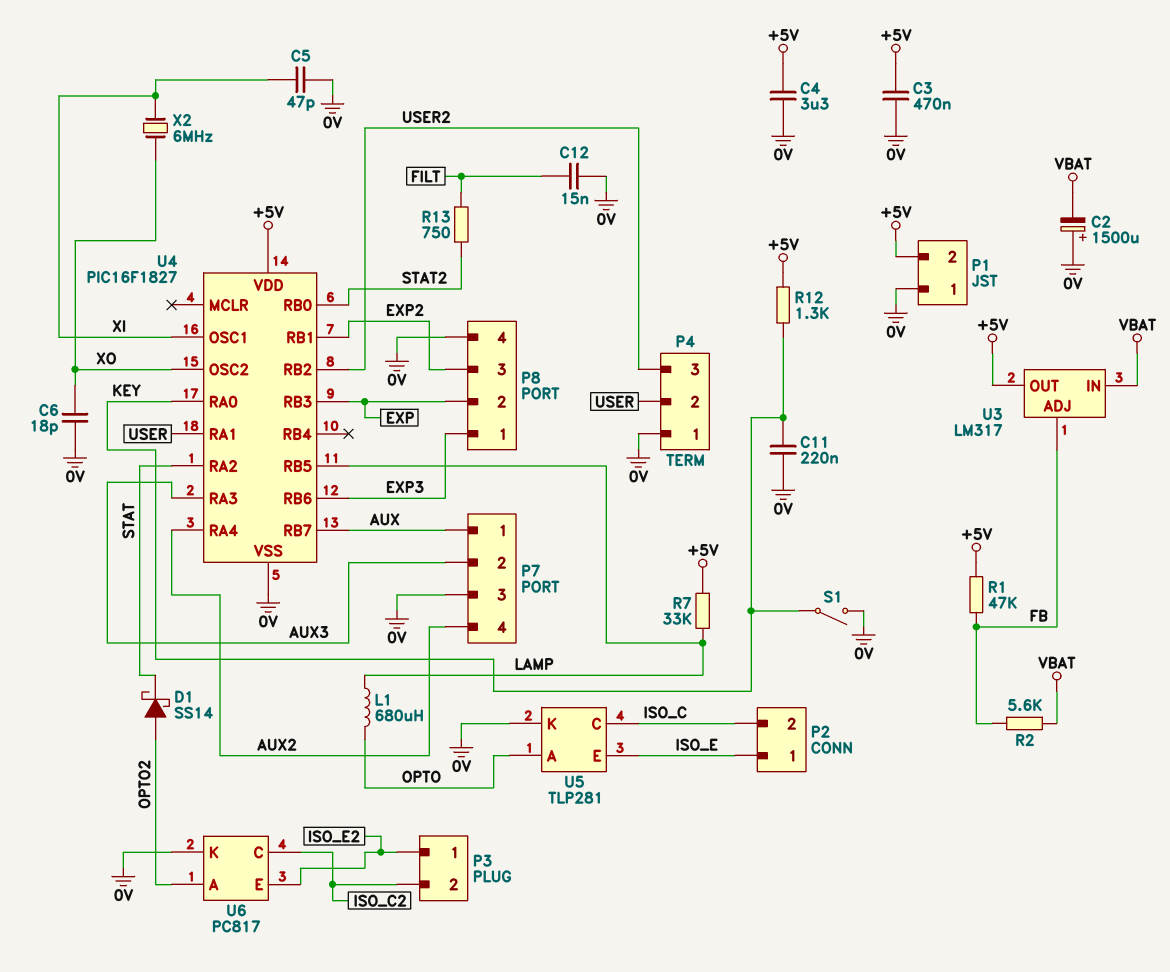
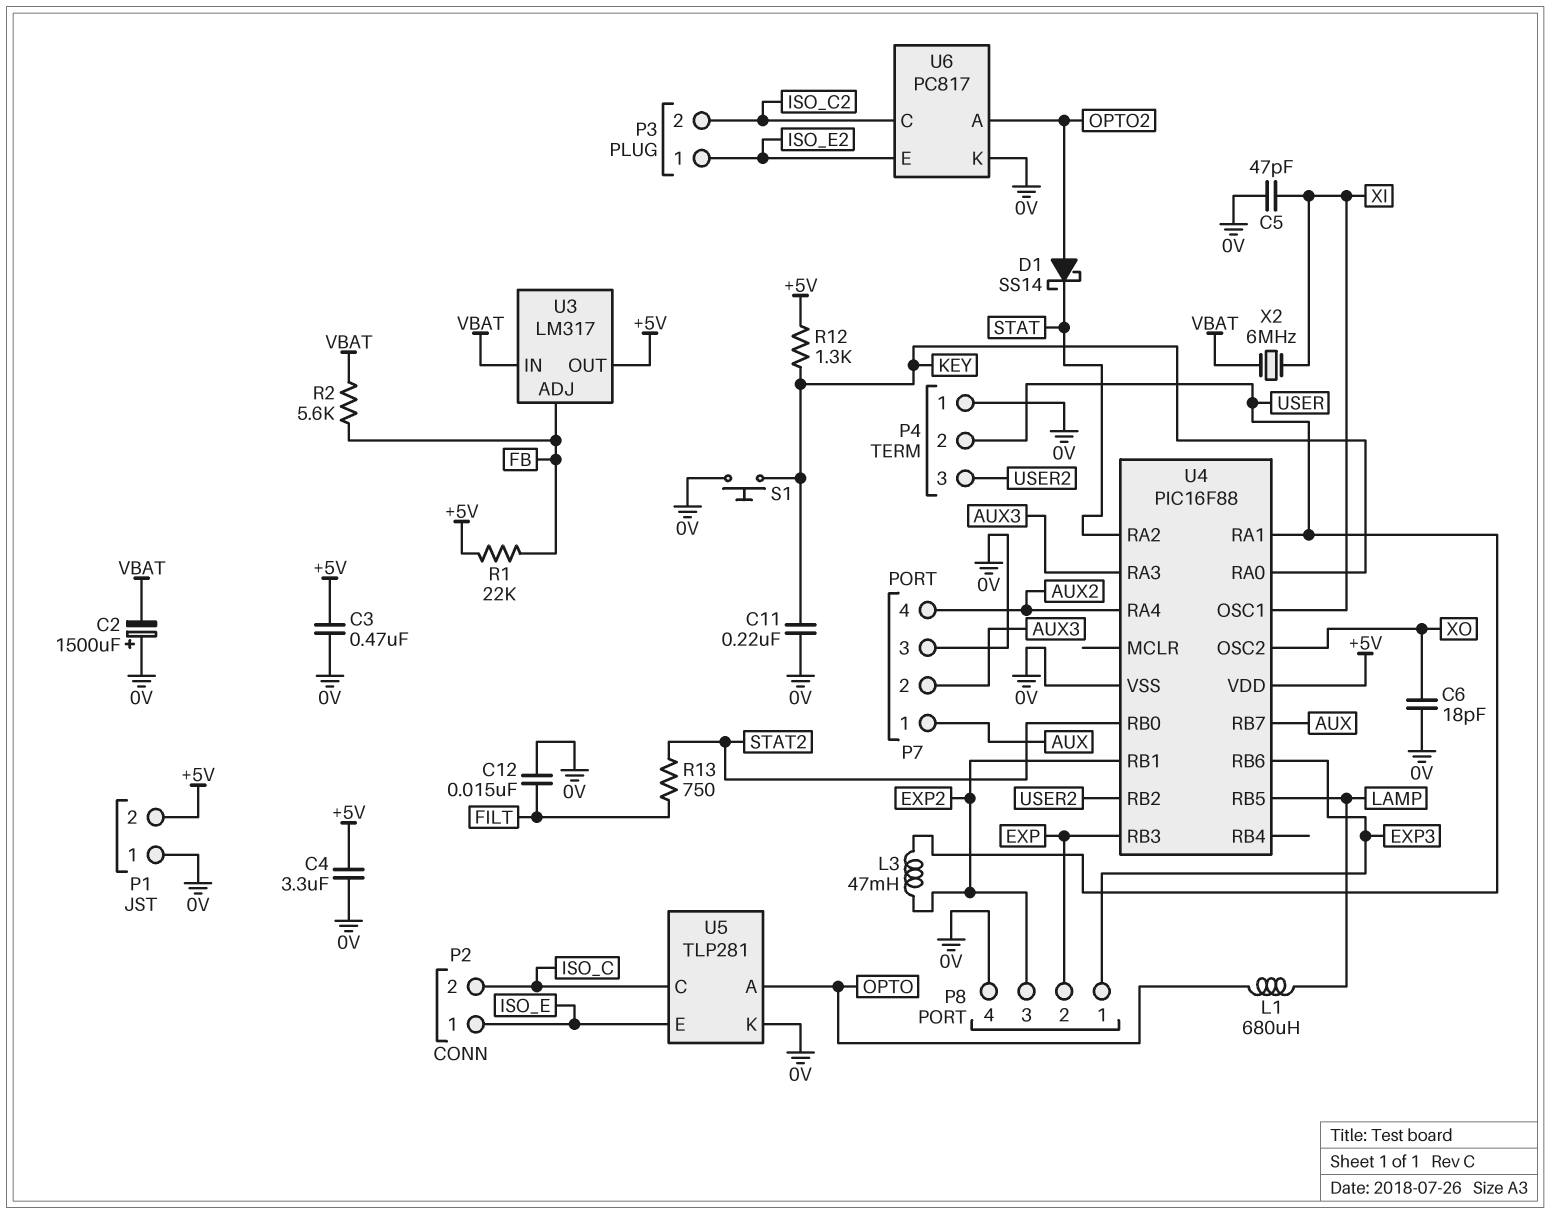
L3: none -> 47mH (EXP2, USER)
R1: 47k (+5V, FB) -> 22k (+5V, FB)
R7: 33k (+5V, LAMP) -> none
S1: switch (0V, KEY) -> button (0V, KEY)
U4: PIC16F1827 -> PIC16F88
X2: 6MHz (XI, XO) -> 6MHz (VBAT, XI)

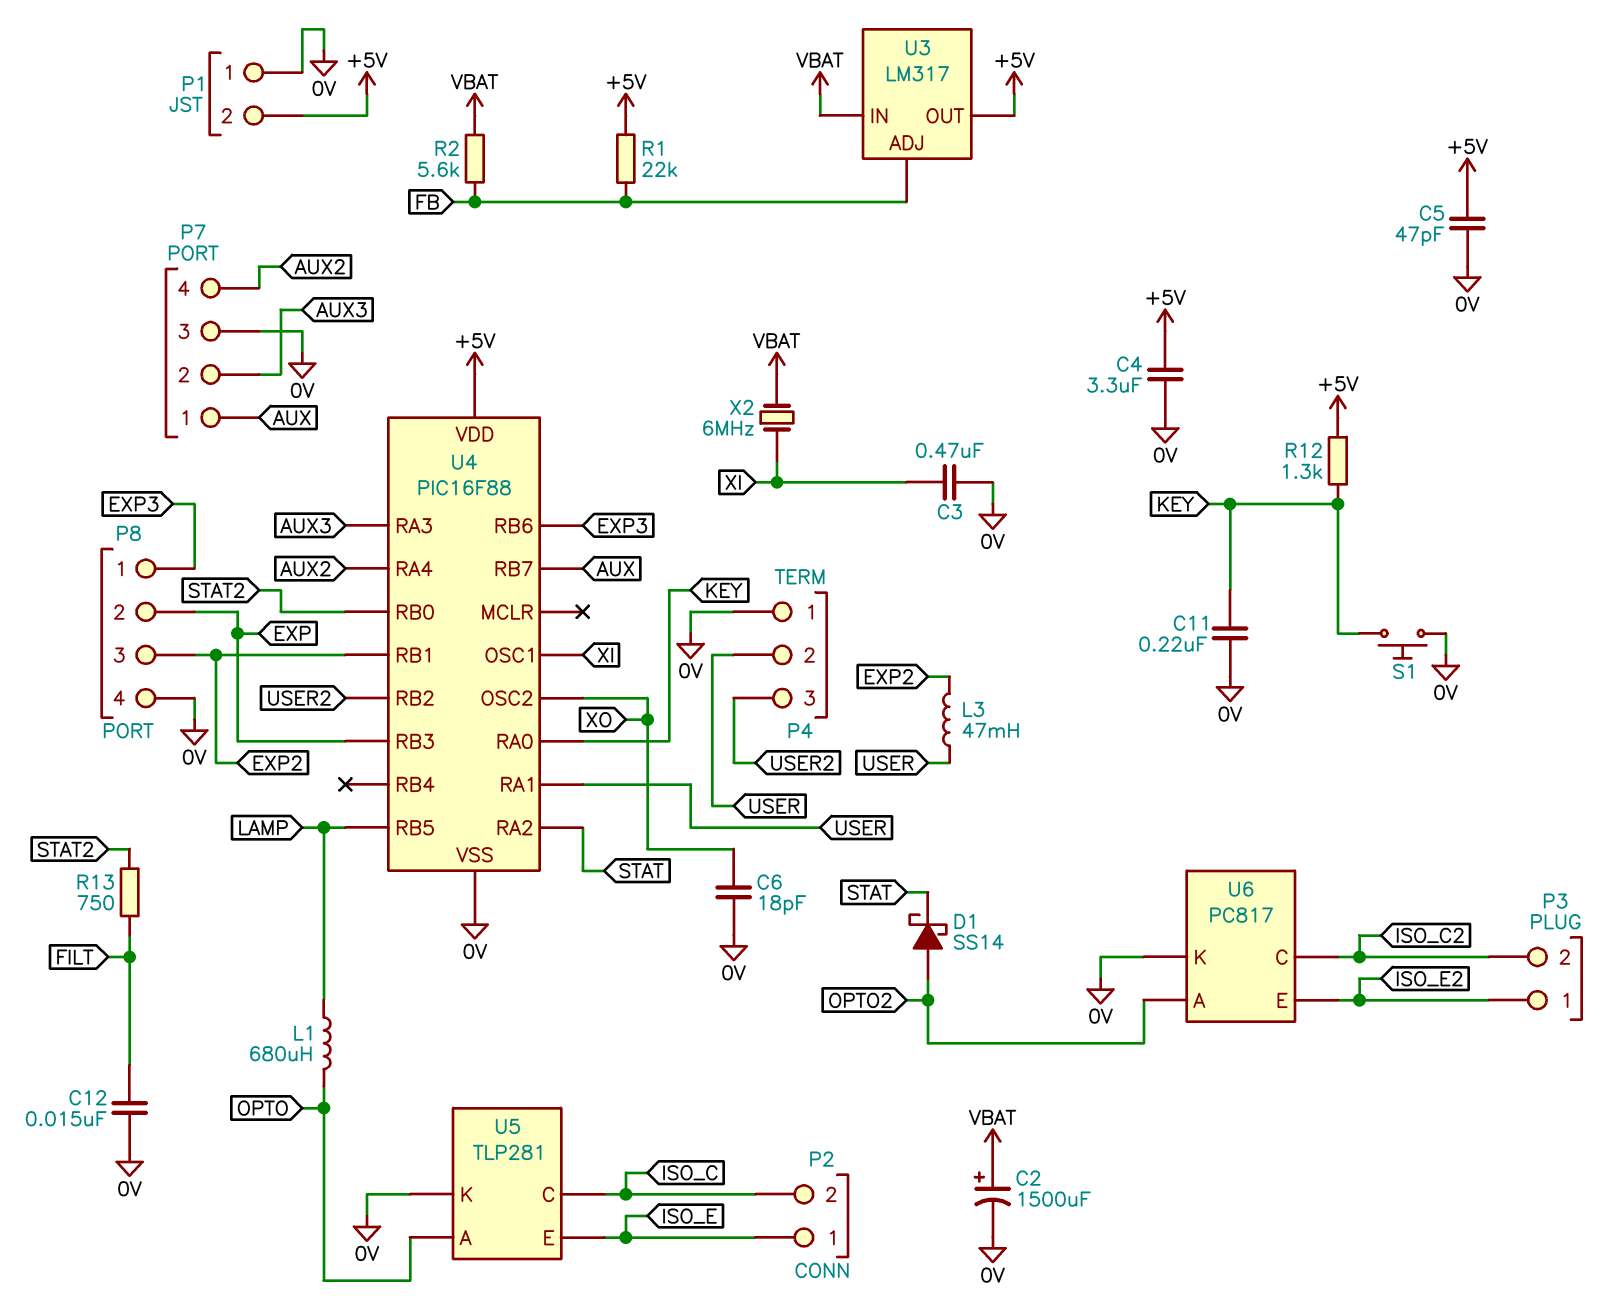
C2: 1500uF (plus 0V, minus VBAT) -> 1500uF (plus VBAT, minus 0V)
C3: 470nF (+5V, 0V) -> 470nF (0V, XI)
C5: 47pF (0V, XI) -> 47pF (+5V, 0V)

